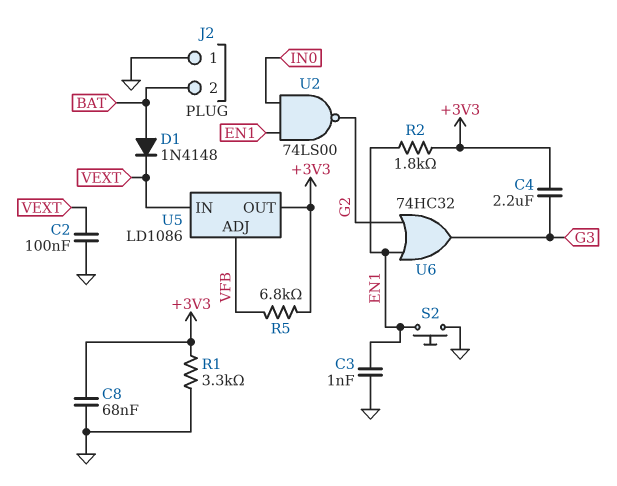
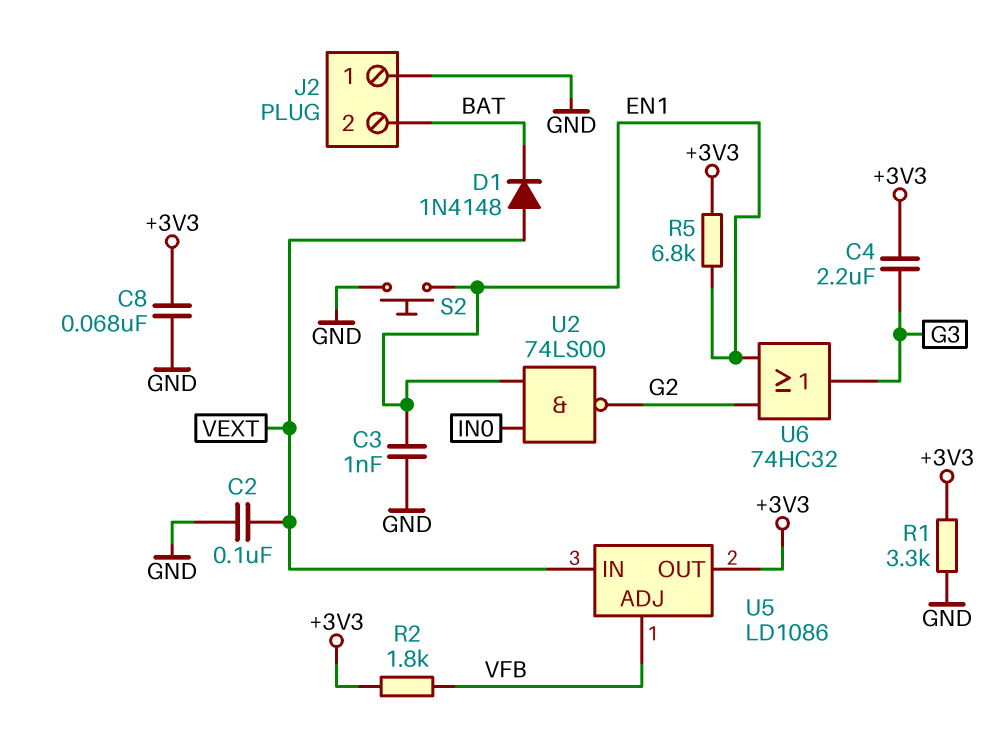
D1: diode 1N4148 (A BAT, K VEXT) -> diode 1N4148 (A VEXT, K BAT)
R2: 1.8k (+3V3, EN1) -> 1.8k (+3V3, VFB)
R5: 6.8k (+3V3, VFB) -> 6.8k (+3V3, EN1)

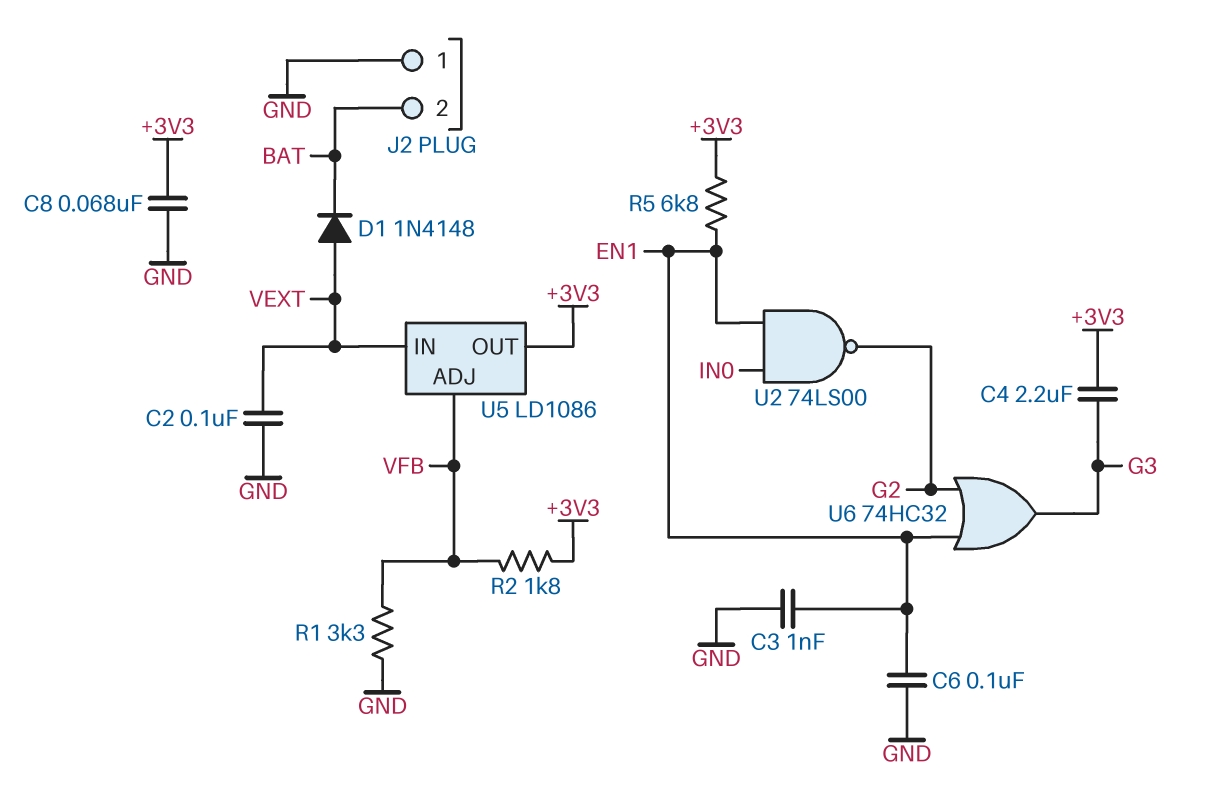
C6: none -> 100nF (EN1, GND)
R1: 3.3k (+3V3, GND) -> 3.3k (GND, VFB)
S2: button (EN1, GND) -> none

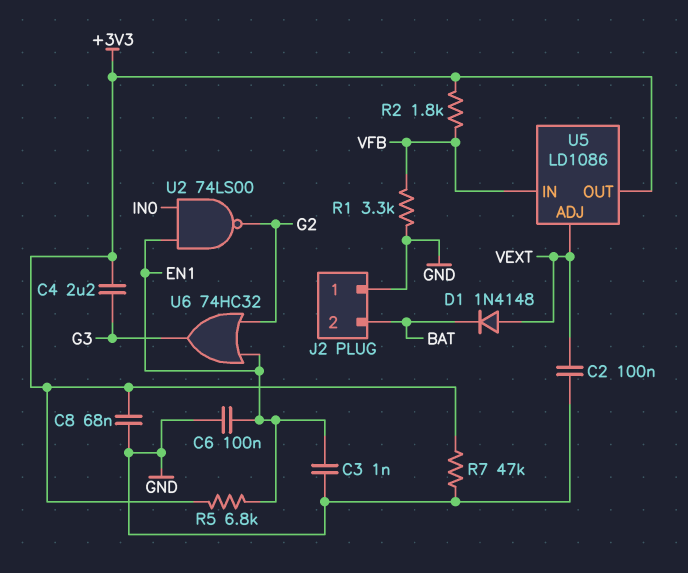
R7: none -> 47k (+3V3, GND)
U5 pin ADJ: VFB -> VEXT
U5 pin IN: VEXT -> VFB

